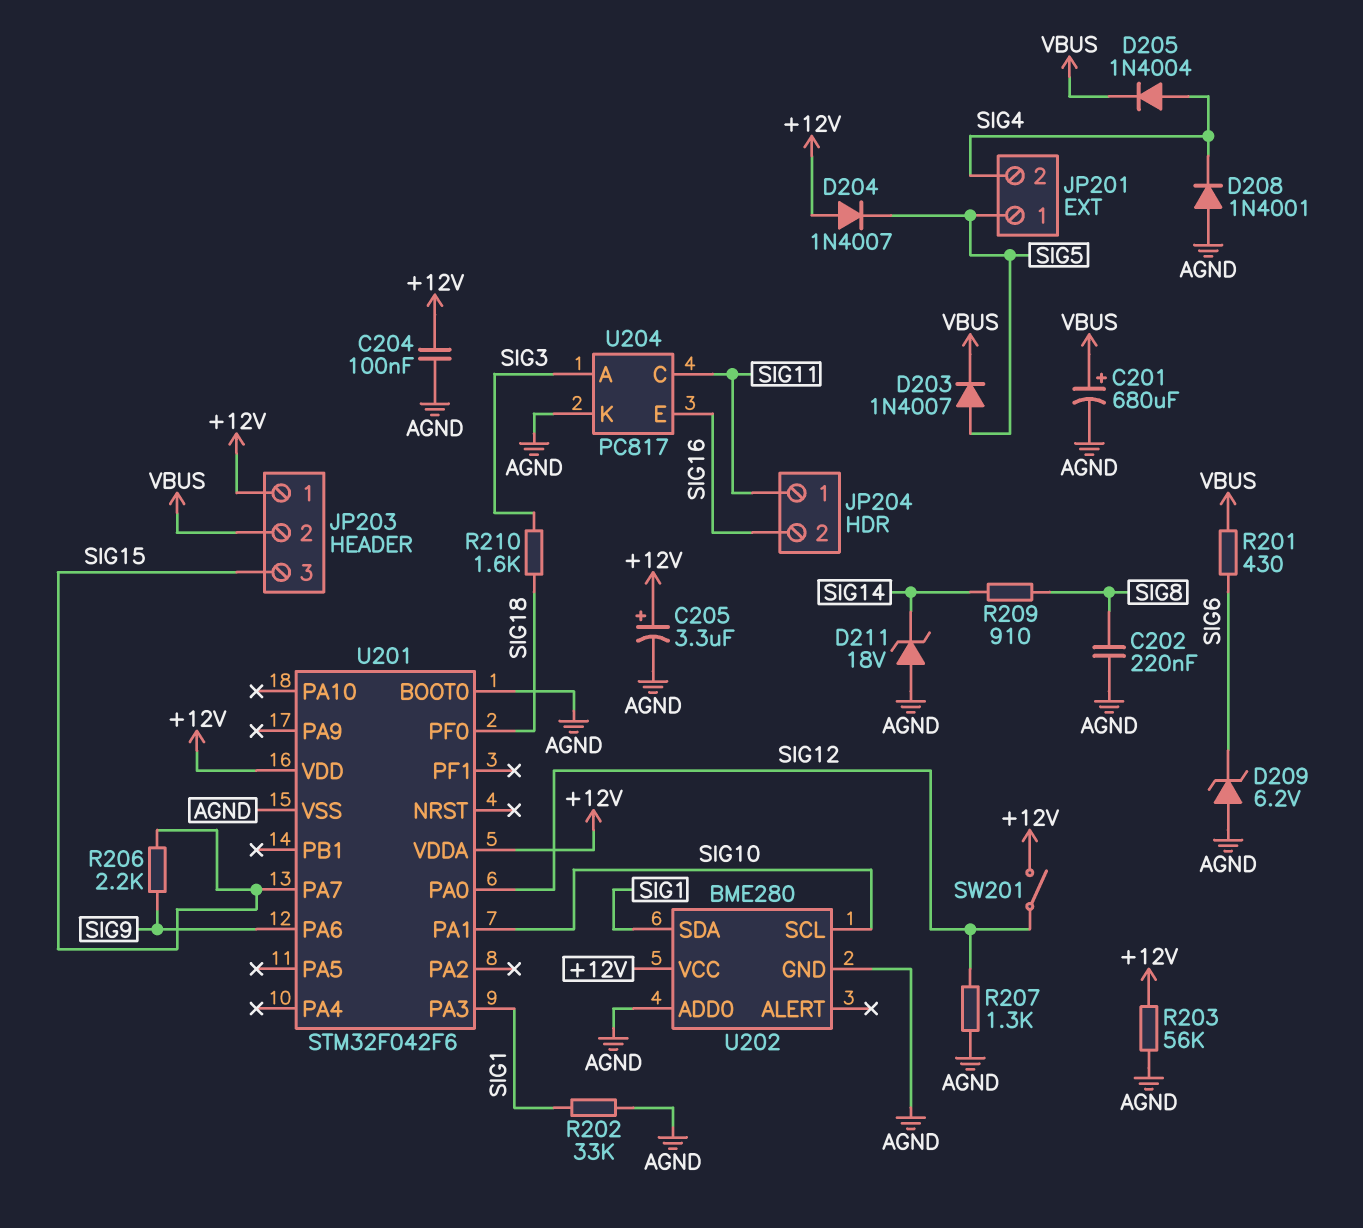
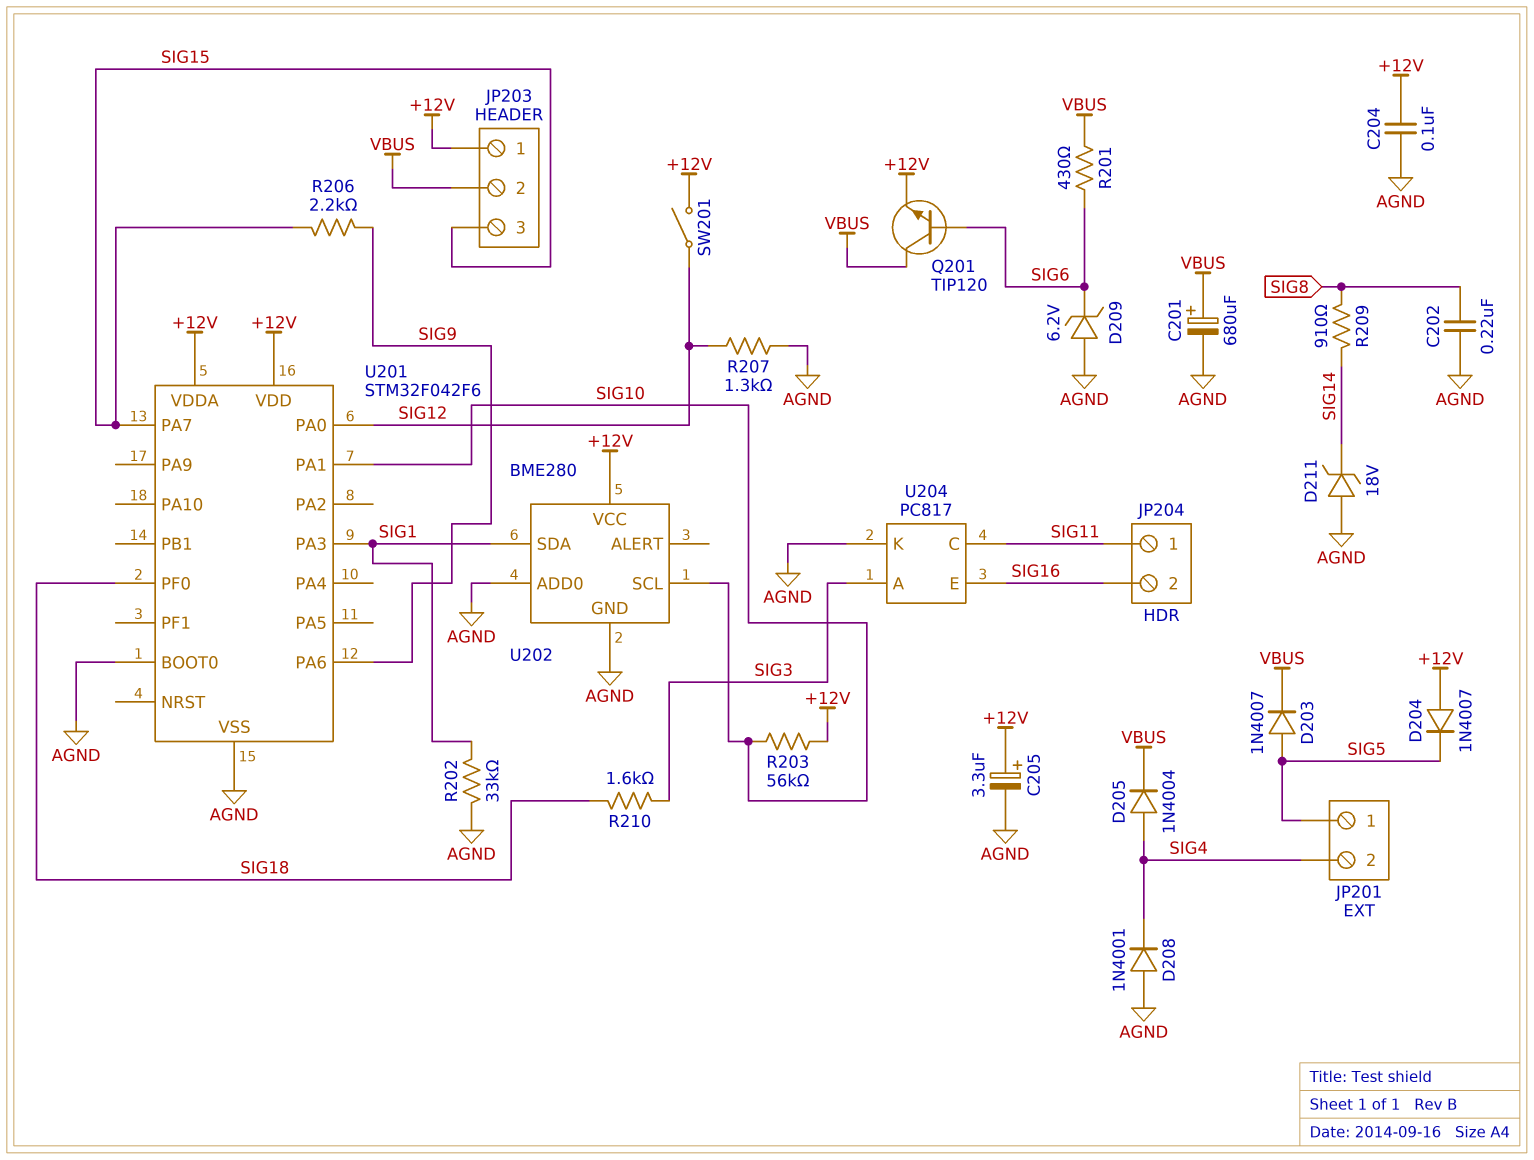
Q201: none -> NPN TIP120 (B SIG6, C VBUS, E +12V)
R203: 56k (+12V, AGND) -> 56k (+12V, SIG10)

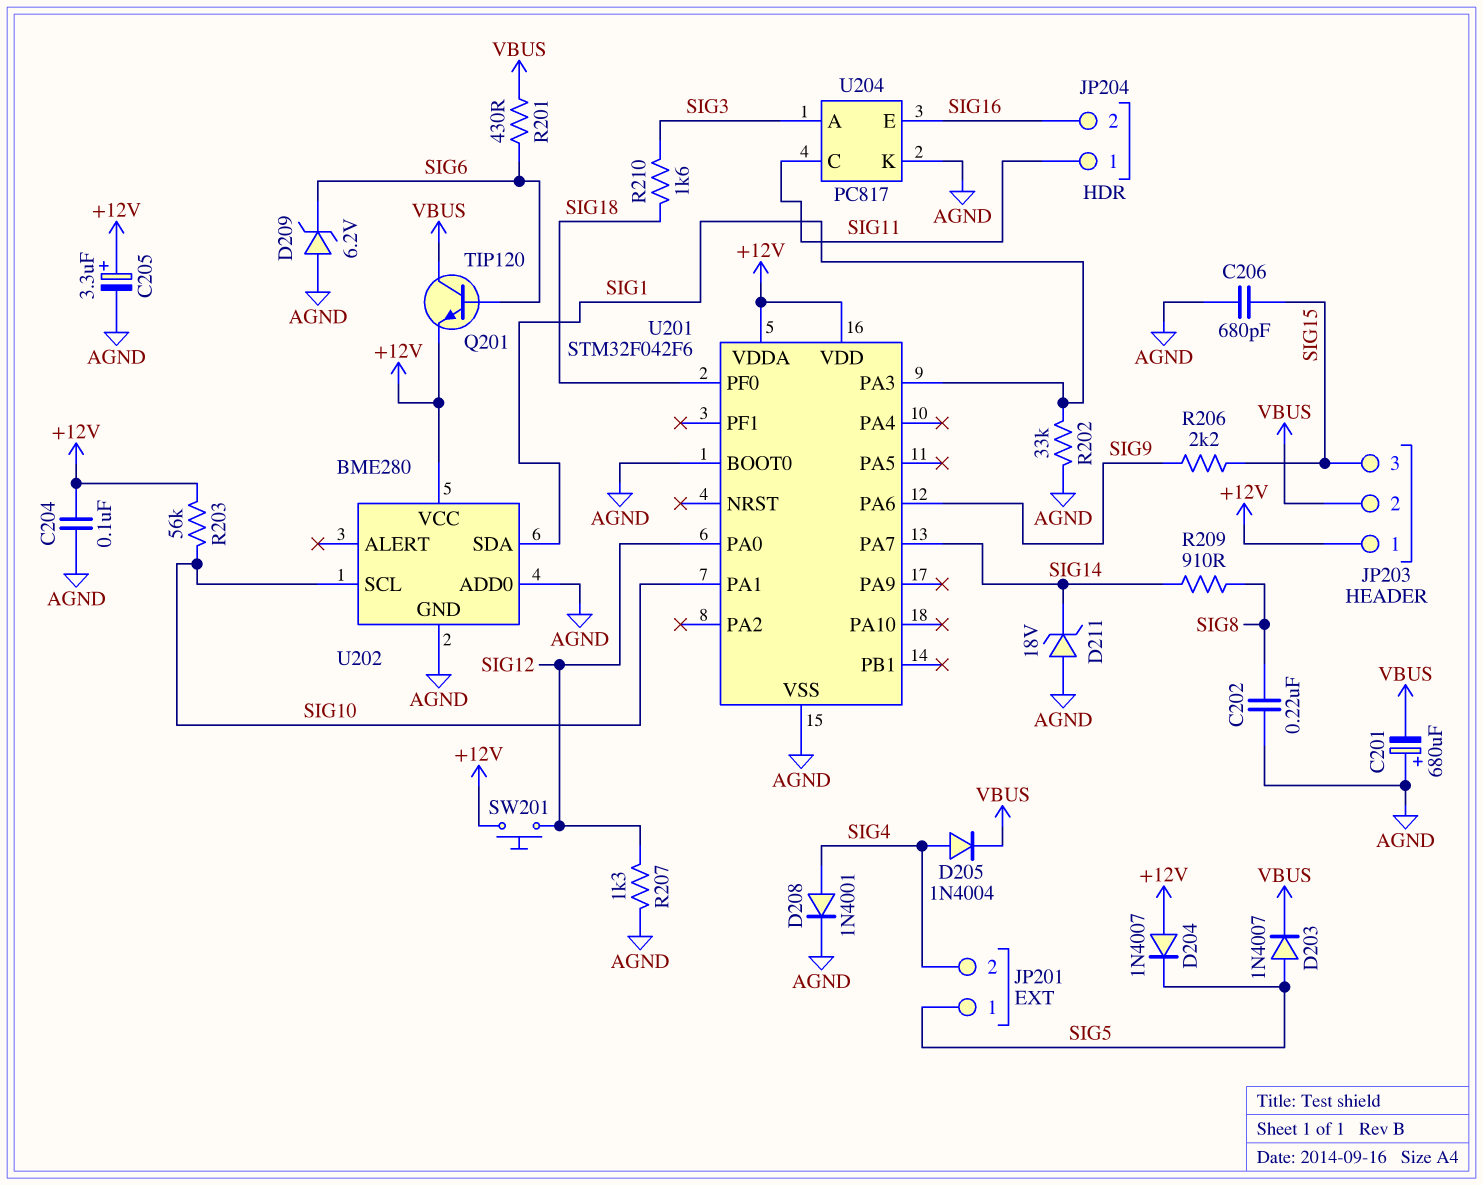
C201: 680uF (plus VBUS, minus AGND) -> 680uF (plus AGND, minus VBUS)
C206: none -> 680pF (AGND, SIG15)
D208: diode 1N4001 (A AGND, K SIG4) -> diode 1N4001 (A SIG4, K AGND)
SW201: switch (+12V, SIG12) -> button (+12V, SIG12)
U201 pin PA7: SIG15 -> SIG14

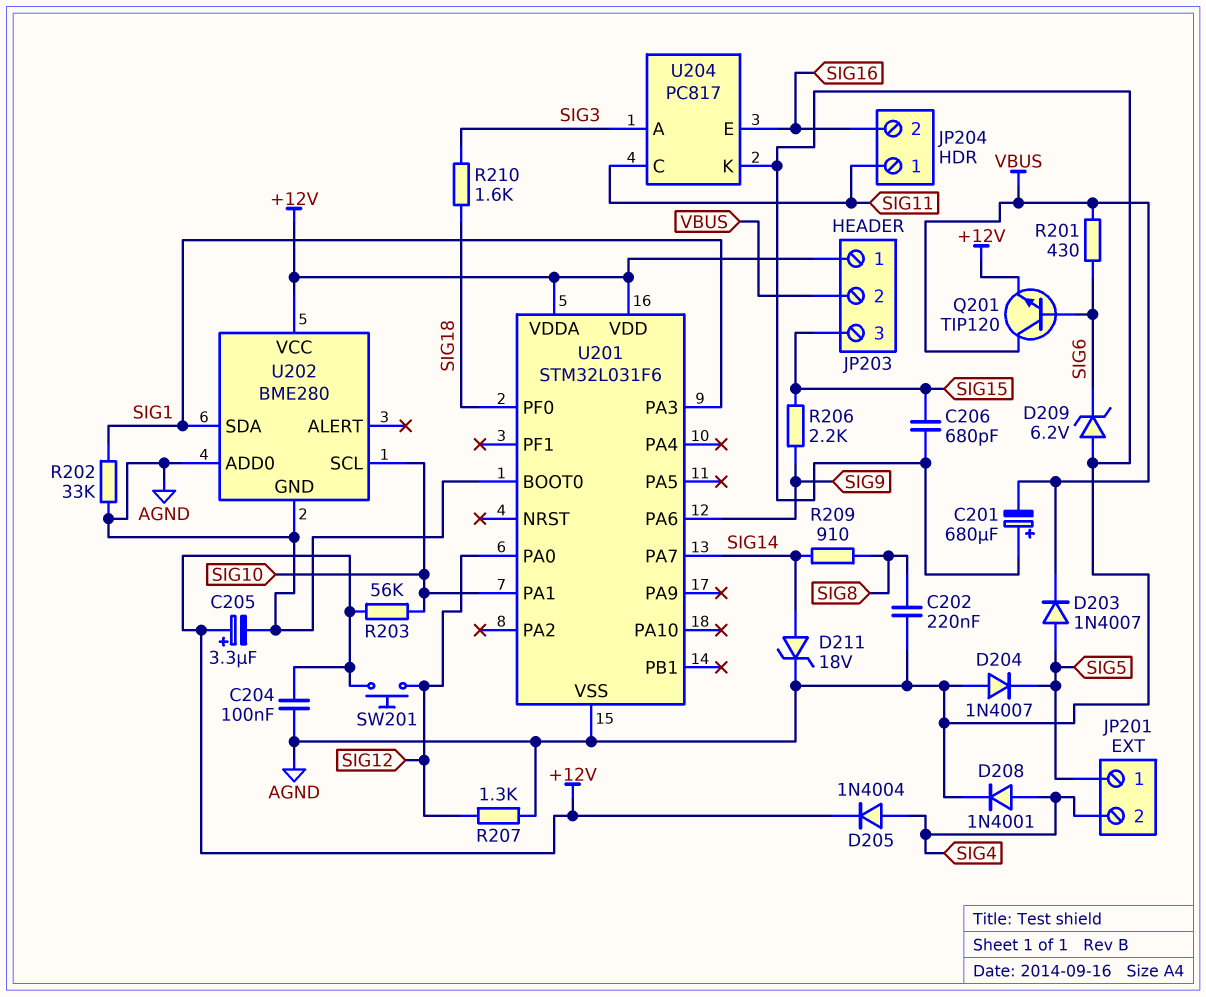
D204: diode 1N4007 (A +12V, K SIG5) -> diode 1N4007 (A AGND, K SIG5)
D205: diode 1N4004 (A SIG4, K VBUS) -> diode 1N4004 (A SIG4, K +12V)
D211: zener 18V (A AGND, K SIG14) -> zener 18V (A SIG14, K AGND)
U201: STM32F042F6 -> STM32L031F6

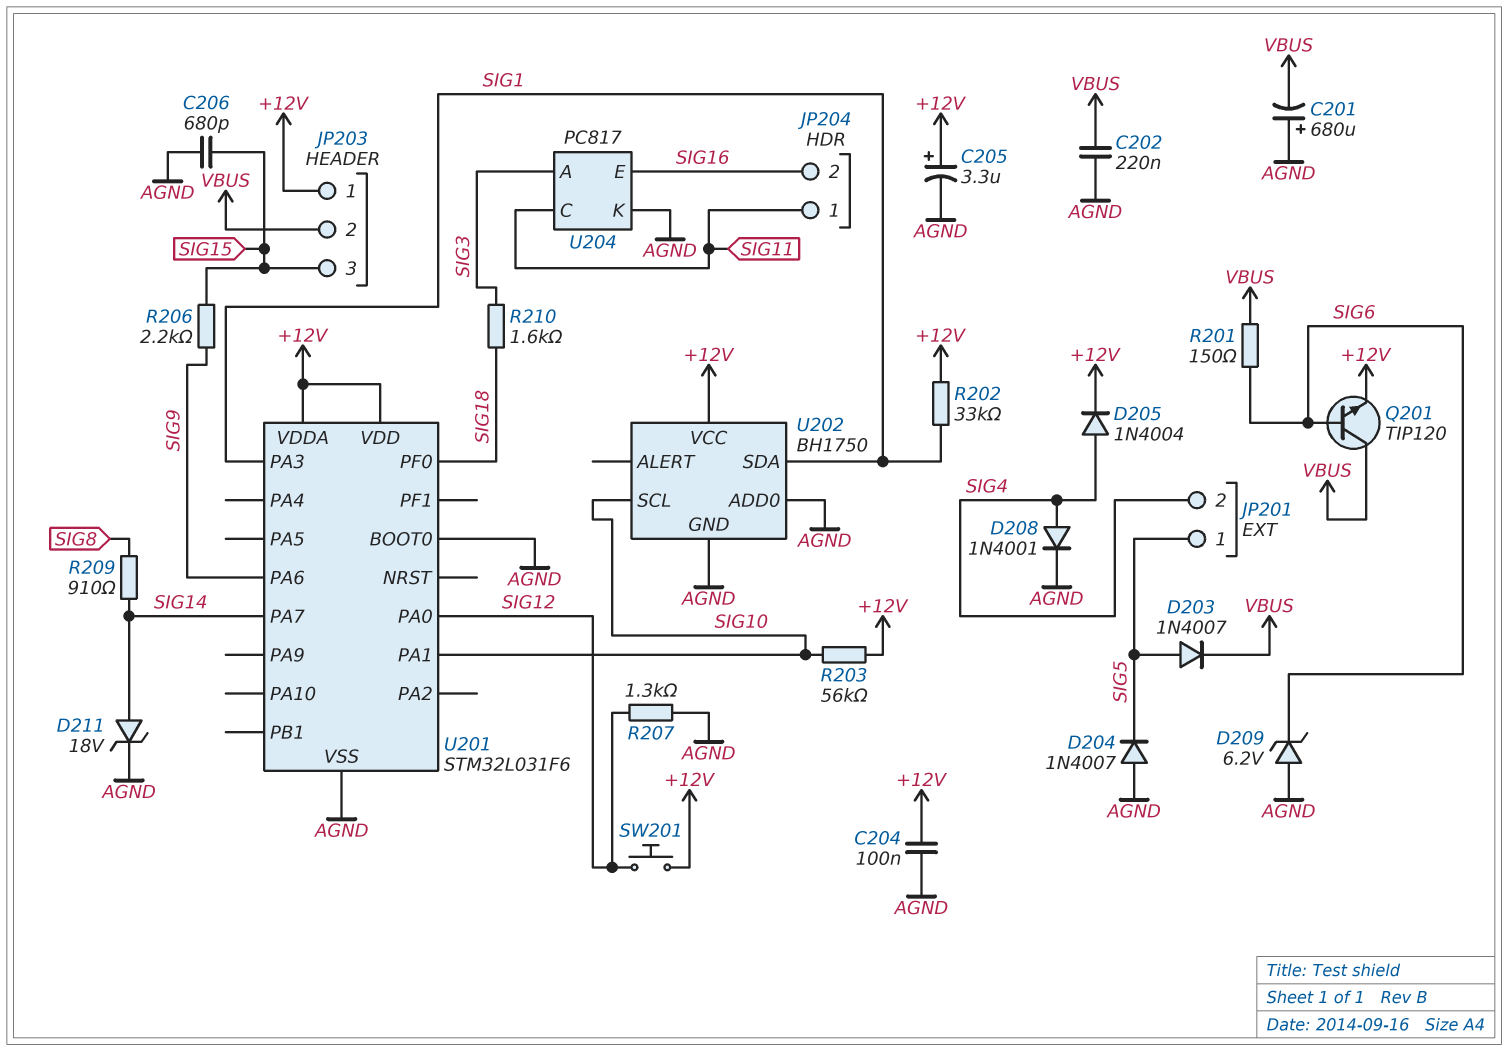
C202: 220nF (AGND, SIG8) -> 220nF (AGND, VBUS)
R201: 430 (SIG6, VBUS) -> 150 (SIG6, VBUS)
R202: 33k (AGND, SIG1) -> 33k (+12V, SIG1)
U202: BME280 -> BH1750

